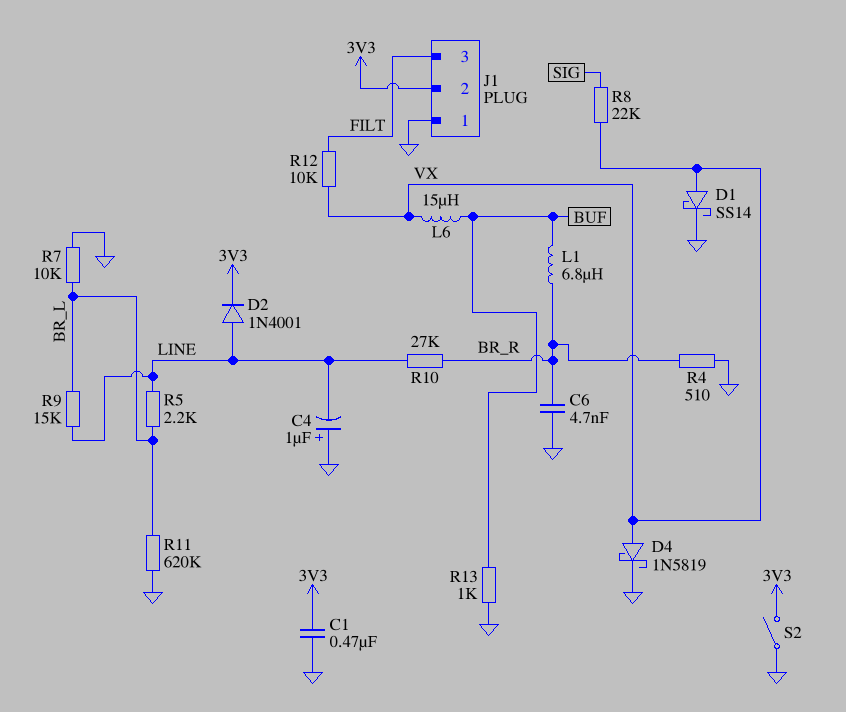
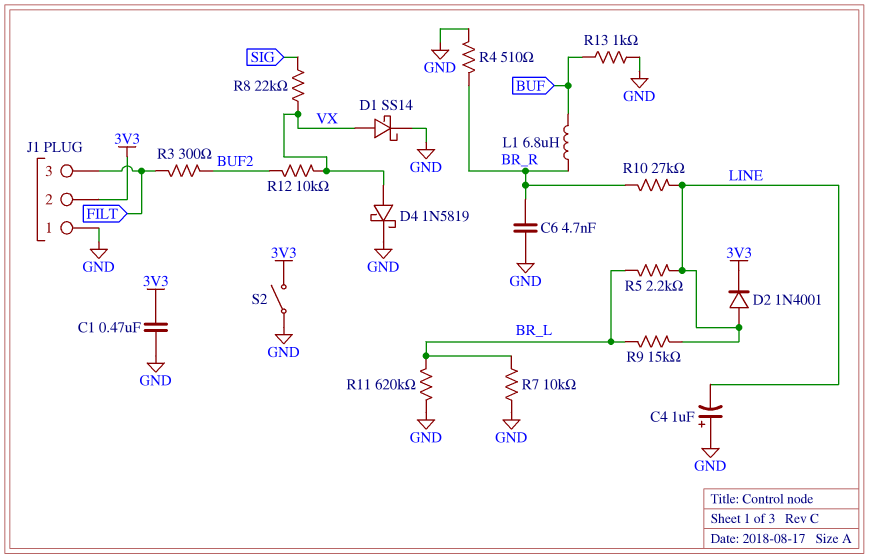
L6: 15uH (BUF, VX) -> none
R3: none -> 300 (BUF2, FILT)
R12: 10k (FILT, VX) -> 10k (BUF2, VX)

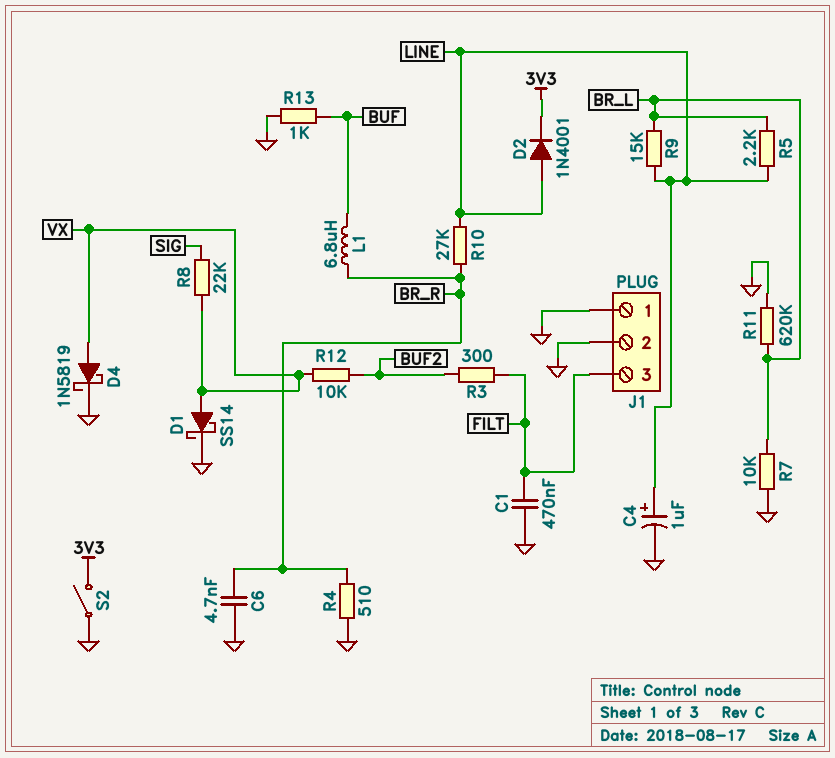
C1: 470nF (3V3, GND) -> 470nF (FILT, GND)
C4: 1uF (plus GND, minus LINE) -> 1uF (plus LINE, minus GND)
J1 pin 2: 3V3 -> GND

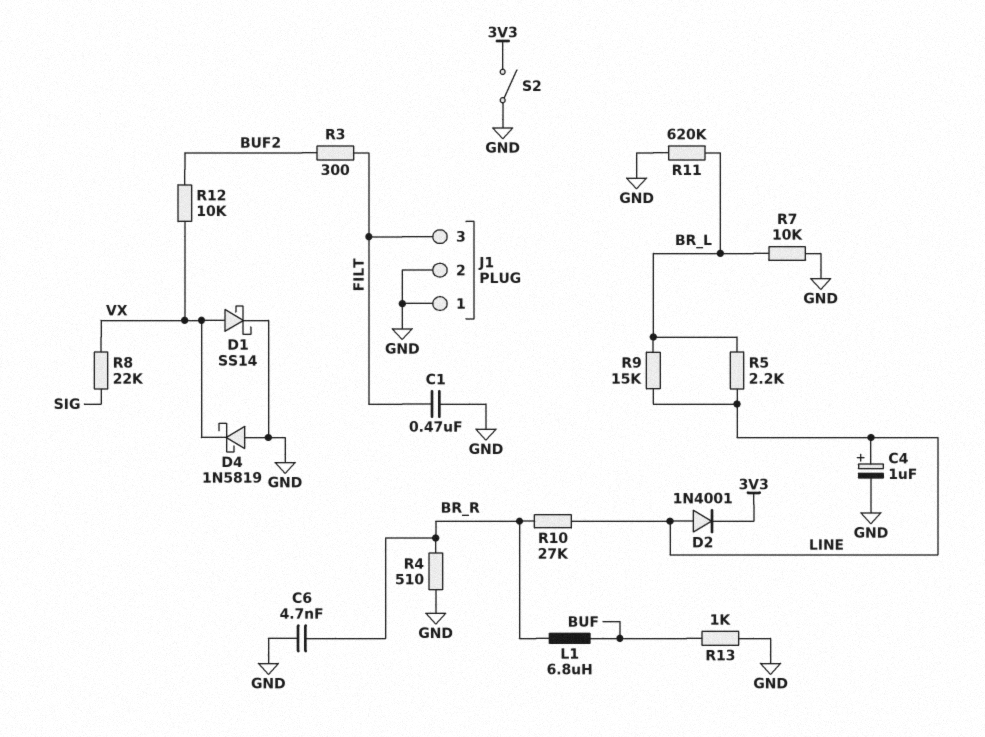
D4: schottky 1N5819 (A VX, K GND) -> schottky 1N5819 (A GND, K VX)

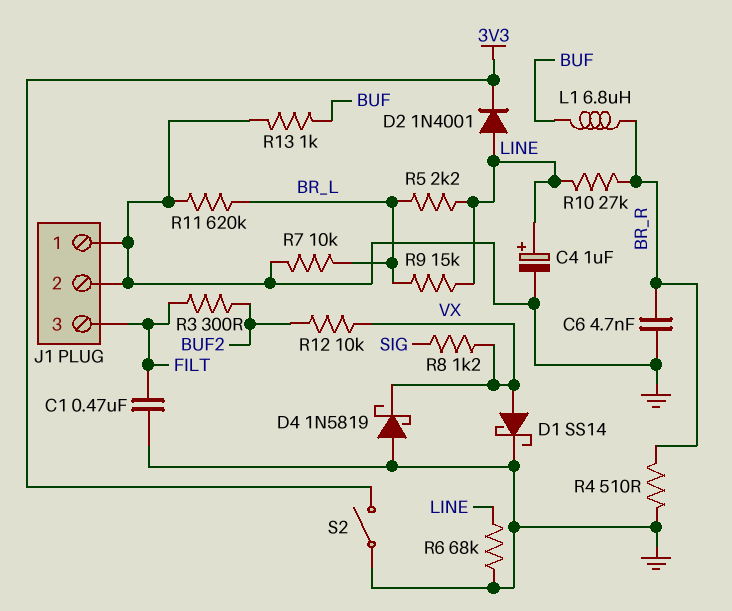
R6: none -> 68k (GND, LINE)
R8: 22k (SIG, VX) -> 1.2k (SIG, VX)

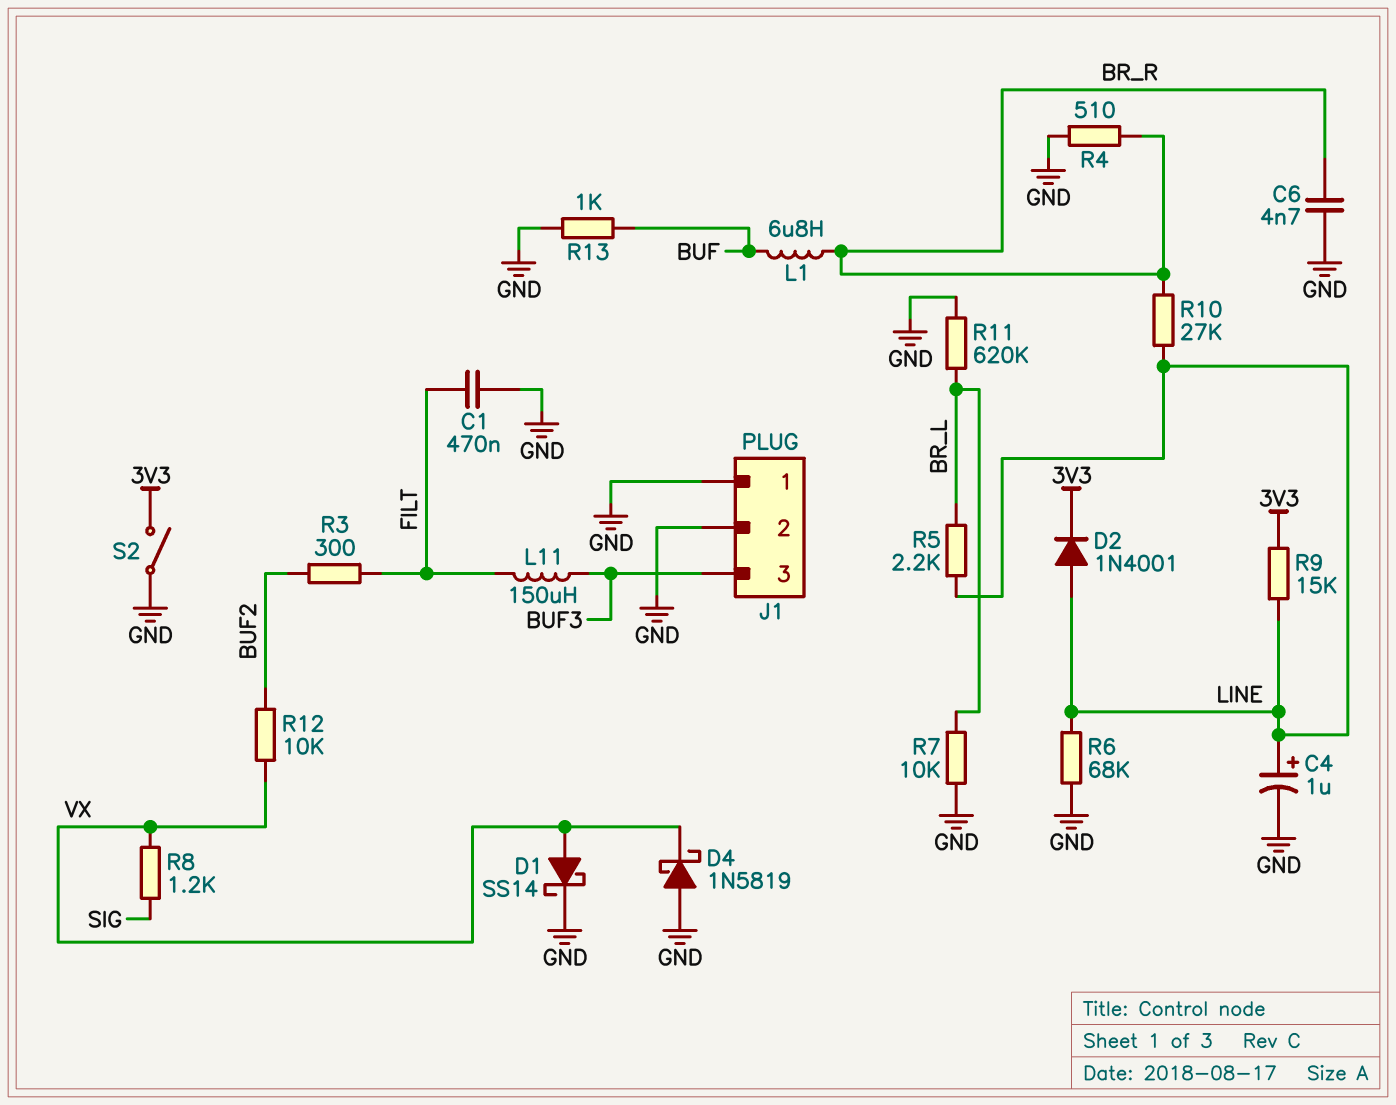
J1 pin 3: FILT -> BUF3
L11: none -> 150uH (BUF3, FILT)
R9: 15k (BR_L, LINE) -> 15k (3V3, LINE)

